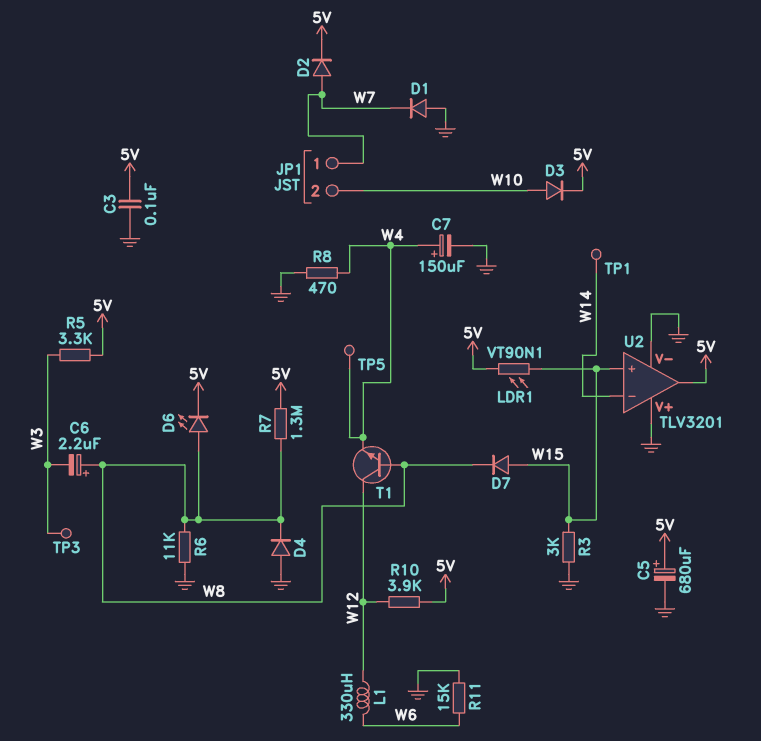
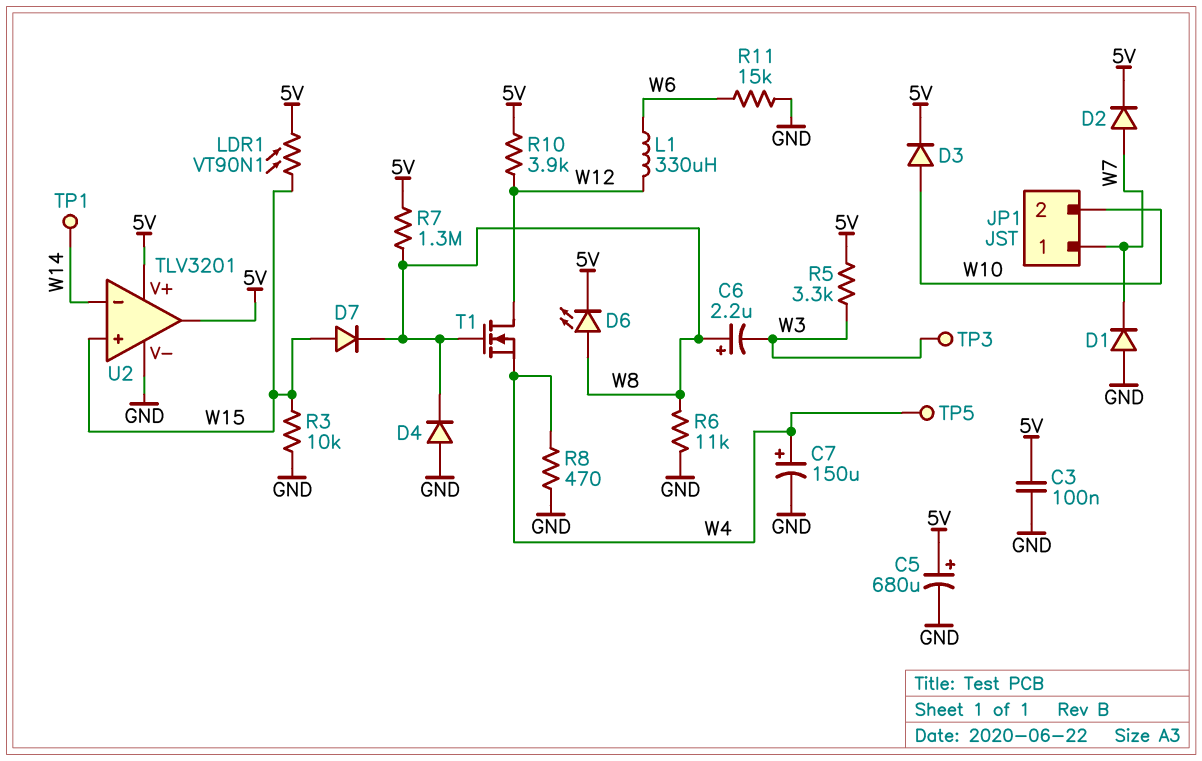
R3: 3k (GND, W15) -> 10k (GND, W15)
T1: NPN (B W8, C W12, E W4) -> NMOS (G W8, D W12, S W4)
U2 pin V+: GND -> 5V

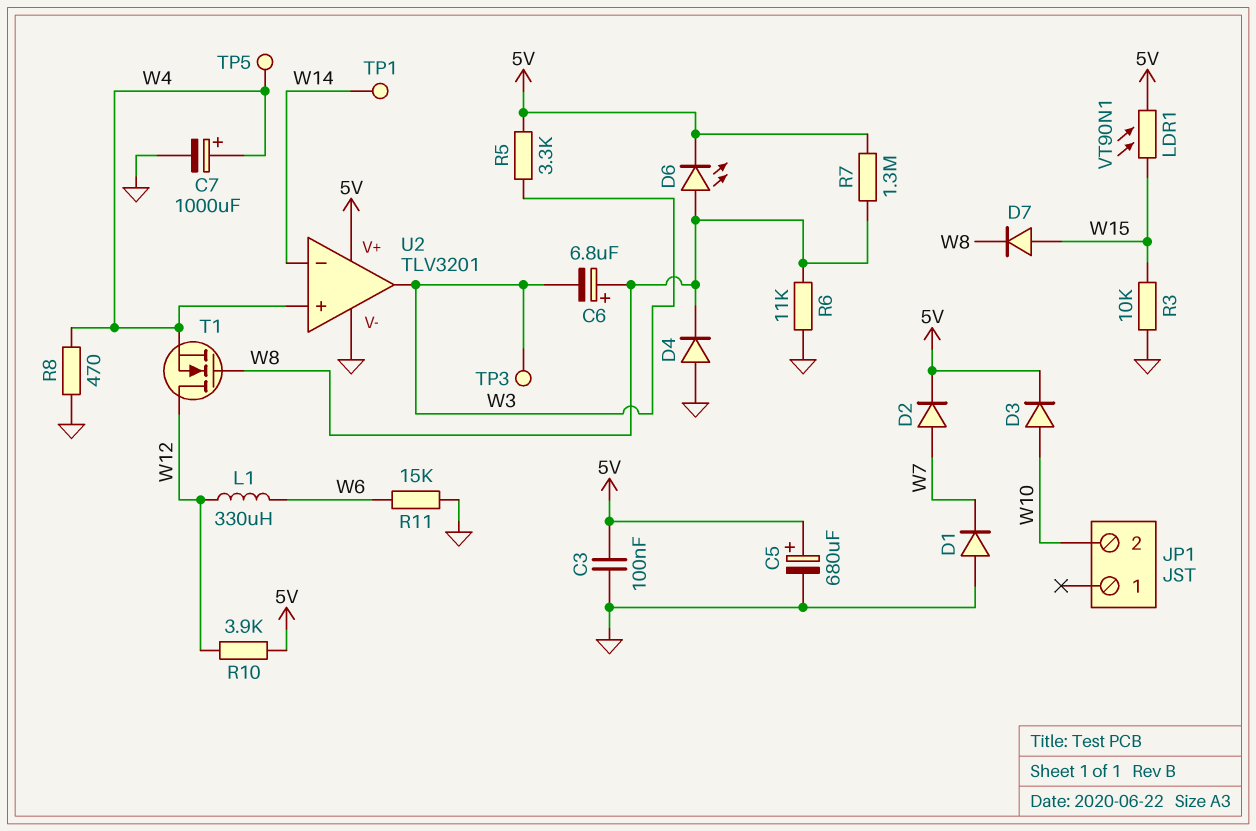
C6: 2.2uF (plus W8, minus W3) -> 6.8uF (plus W8, minus W3)
C7: 150uF (plus W4, minus GND) -> 1000uF (plus W4, minus GND)
JP1 pin 1: W7 -> none
U2 pin in+: W15 -> W4
U2 pin out: 5V -> W3

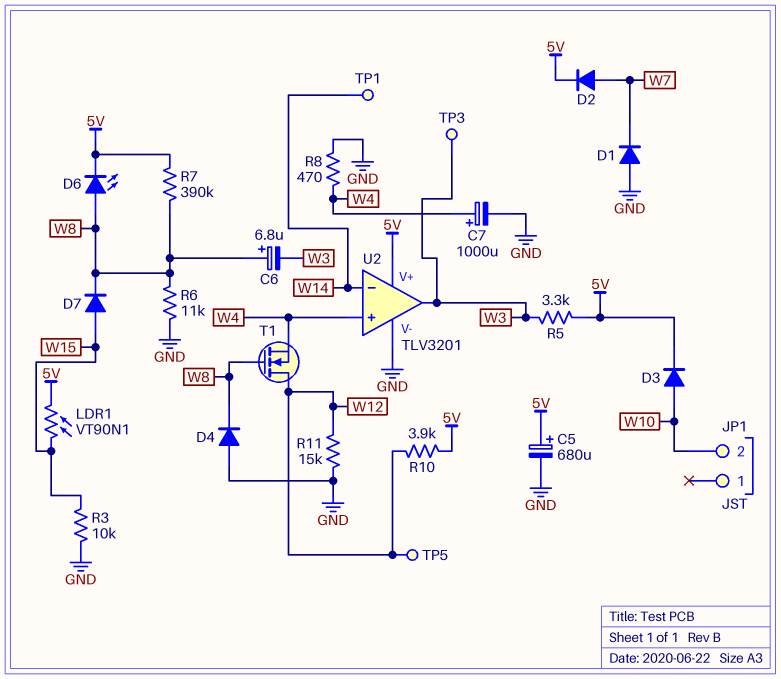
C3: 100nF (5V, GND) -> none
L1: 330uH (W6, W12) -> none
R7: 1.3M (5V, W8) -> 390k (5V, W8)
R11: 15k (GND, W6) -> 15k (GND, W12)
TP5: test point (W4) -> test point (W12)

